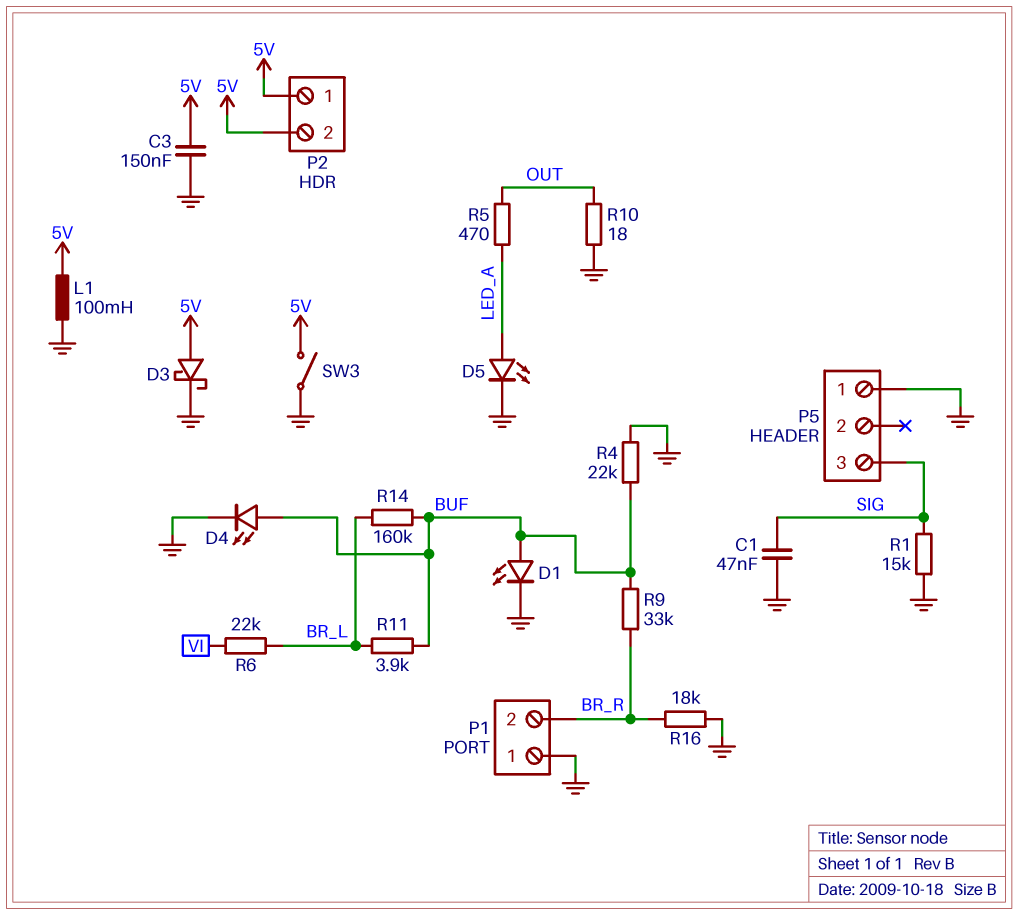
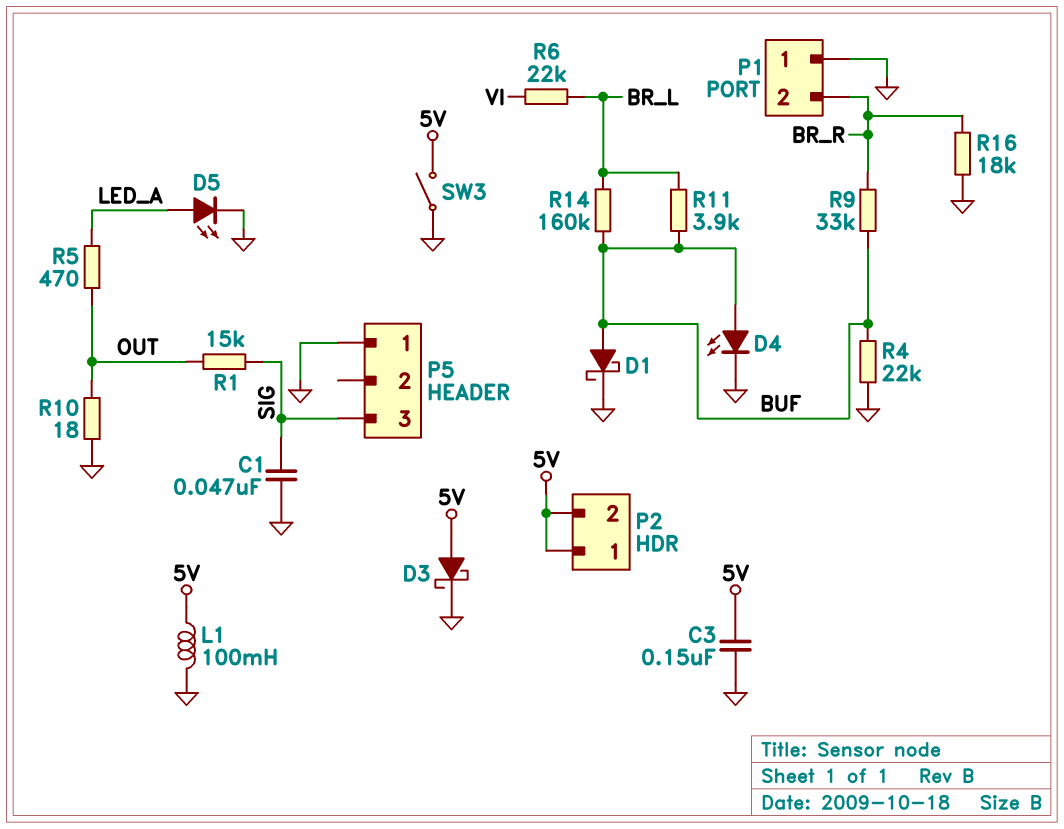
D1: LED (A BUF, K GND) -> schottky (A BUF, K GND)
R1: 15k (GND, SIG) -> 15k (OUT, SIG)

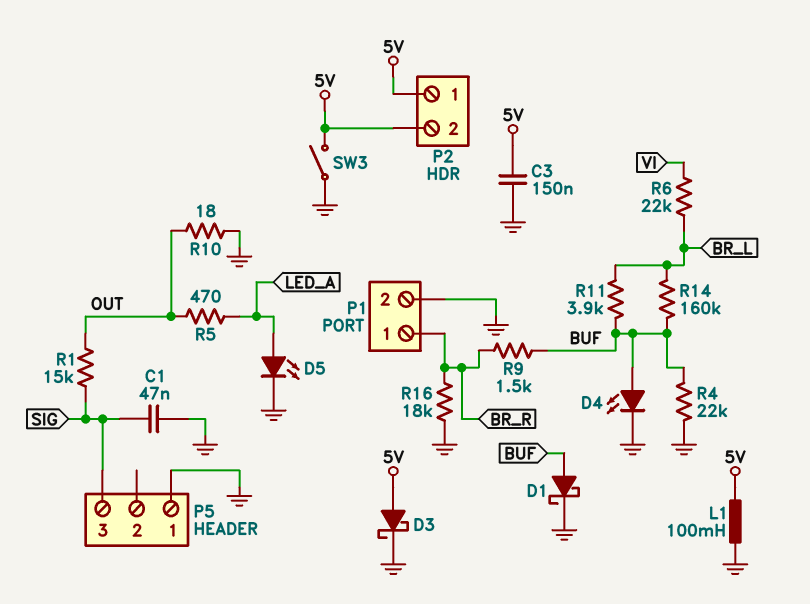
P1 pin 1: GND -> BR_R
P1 pin 2: BR_R -> GND
R9: 33k (BR_R, BUF) -> 1.5k (BR_R, BUF)

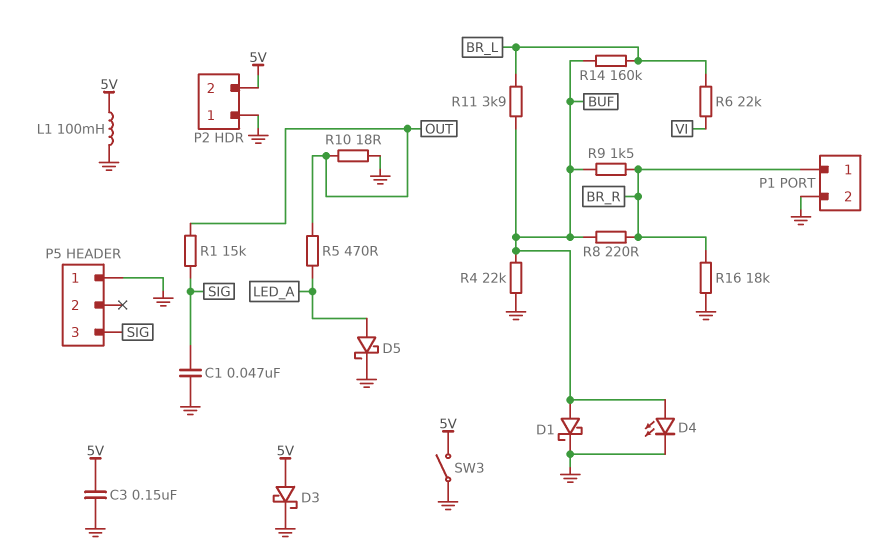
D5: LED (A LED_A, K GND) -> schottky (A LED_A, K GND)
P2 pin 1: 5V -> GND
R8: none -> 220 (BR_R, BUF)

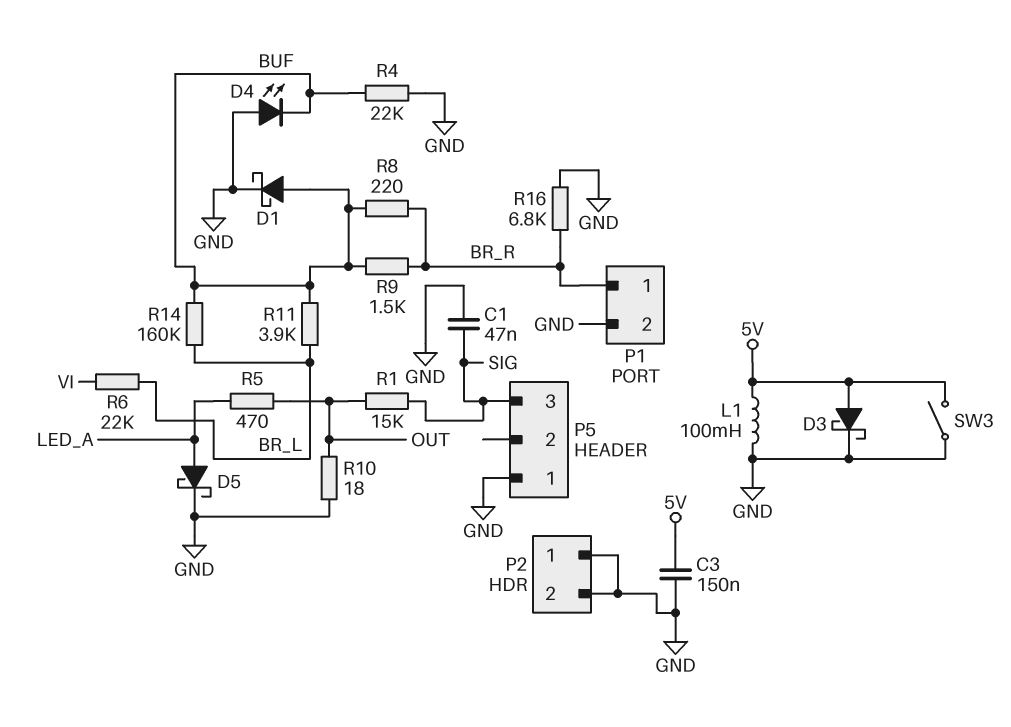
D4: LED (A BUF, K GND) -> LED (A GND, K BUF)
P2 pin 2: 5V -> GND
R16: 18k (BR_R, GND) -> 6.8k (BR_R, GND)

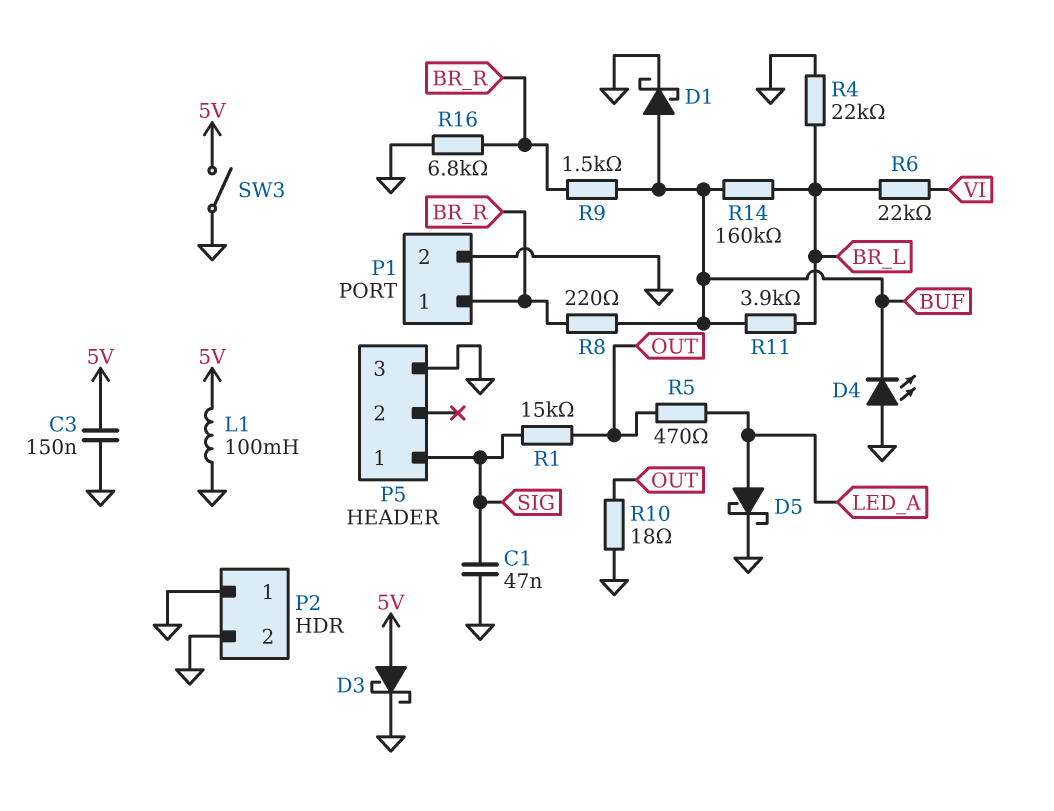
P5 pin 1: GND -> SIG
P5 pin 3: SIG -> GND
R4: 22k (BUF, GND) -> 22k (BR_L, GND)

